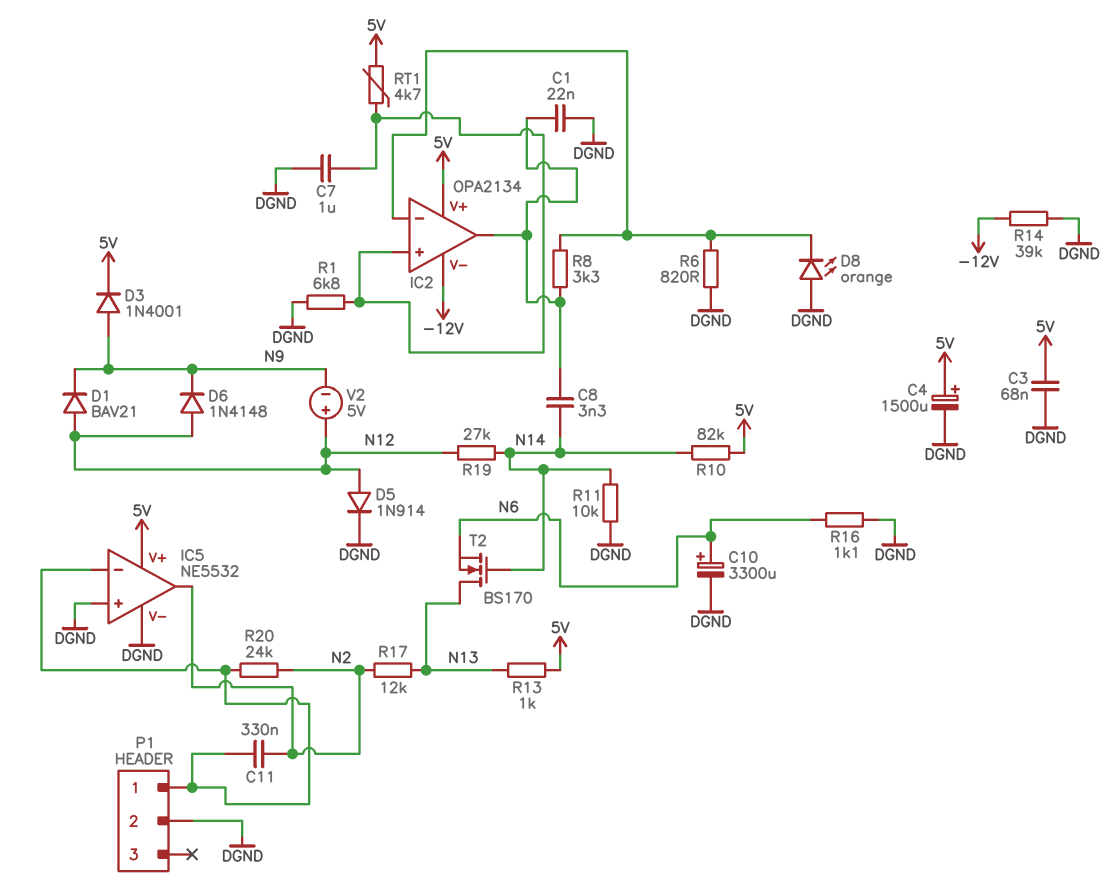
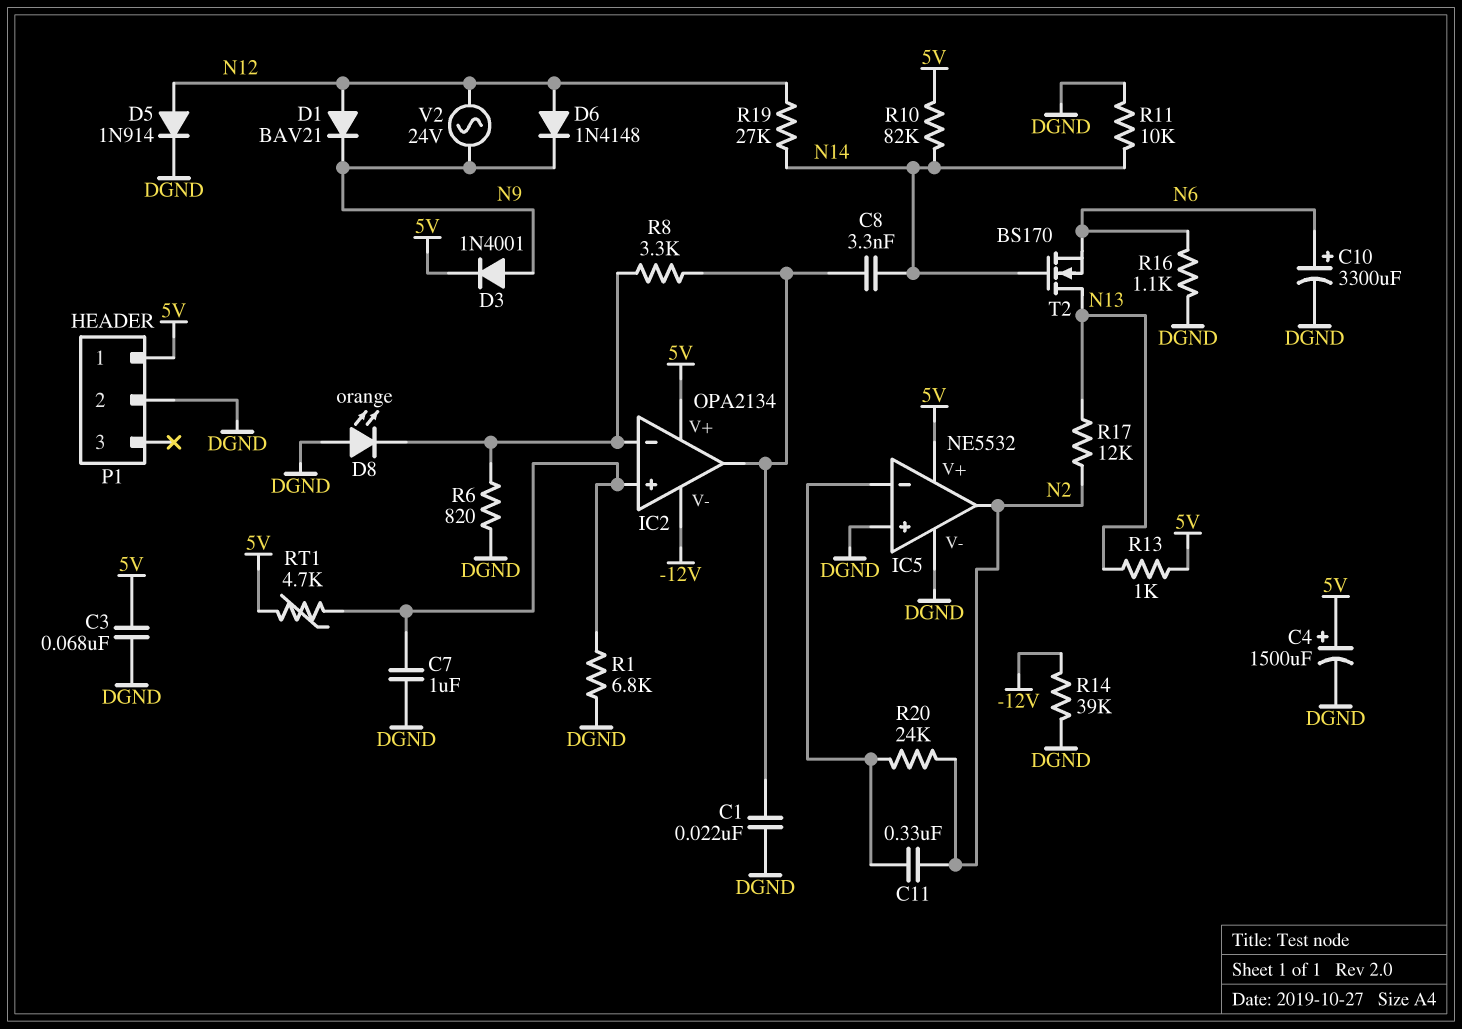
P1 pin 1: IC5/in- -> 5V
V2: 5V (plus N12, minus N9) -> AC 24V (N9, N12)

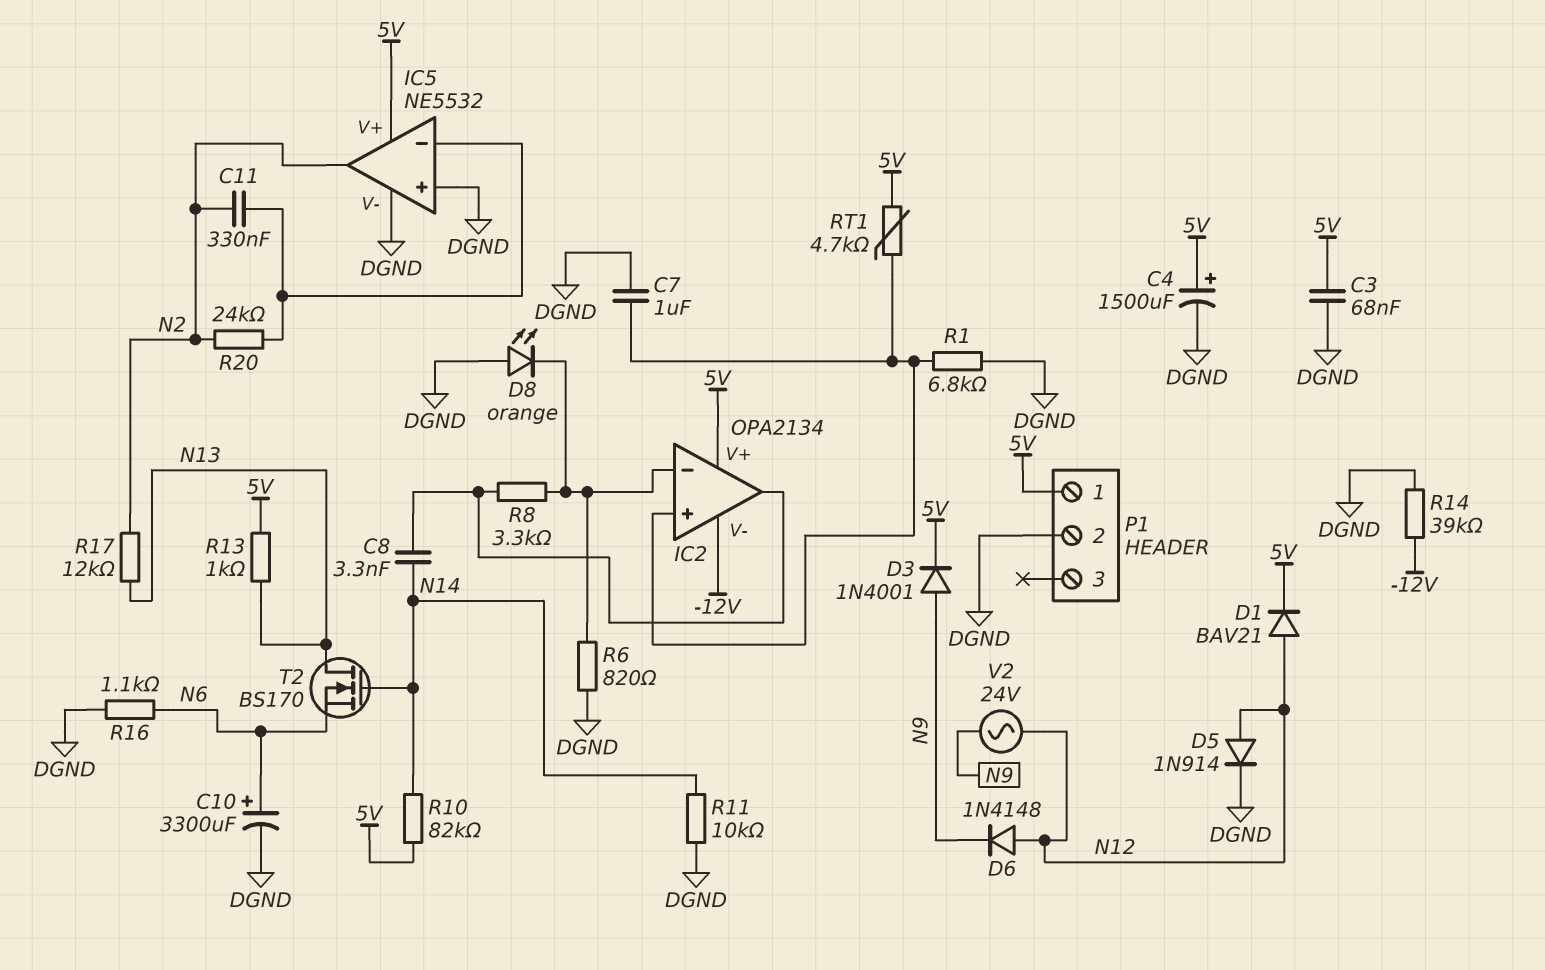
C1: 22nF (DGND, IC2/out) -> none
D1: diode BAV21 (A N12, K N9) -> diode BAV21 (A N12, K 5V)
R19: 27k (N12, N14) -> none

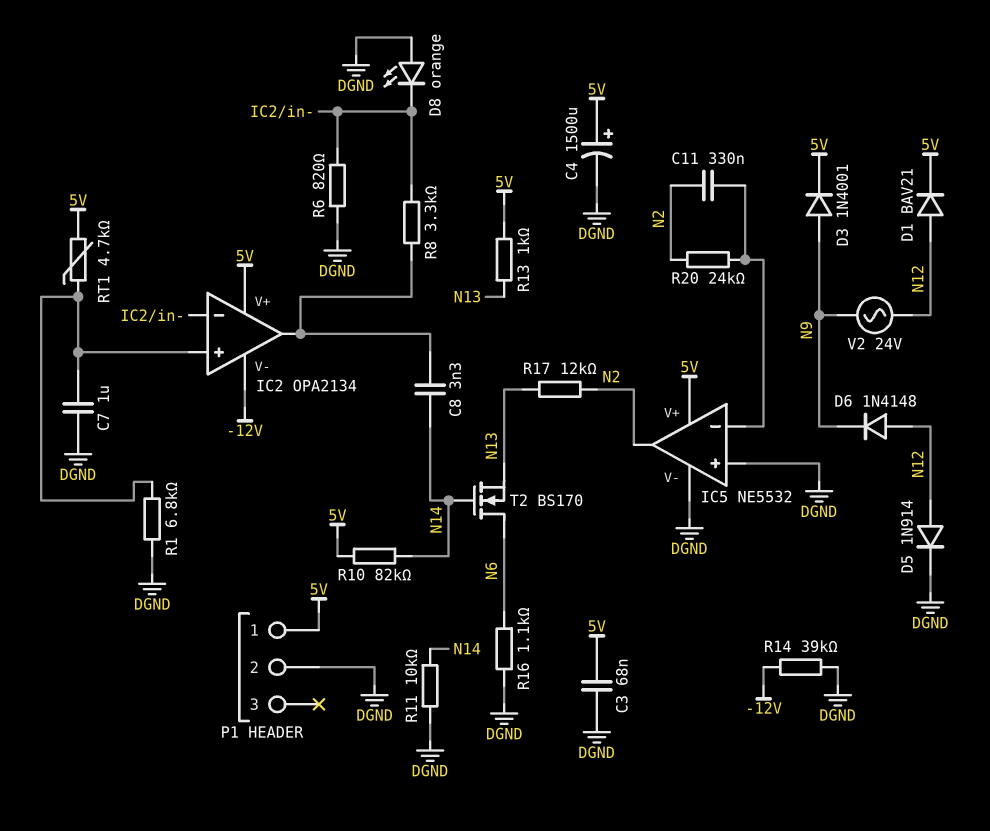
C10: 3300uF (plus N6, minus DGND) -> none
T2: NMOS BS170 (G N14, D N13, S N6) -> NMOS BS170 (G N14, D N6, S N13)

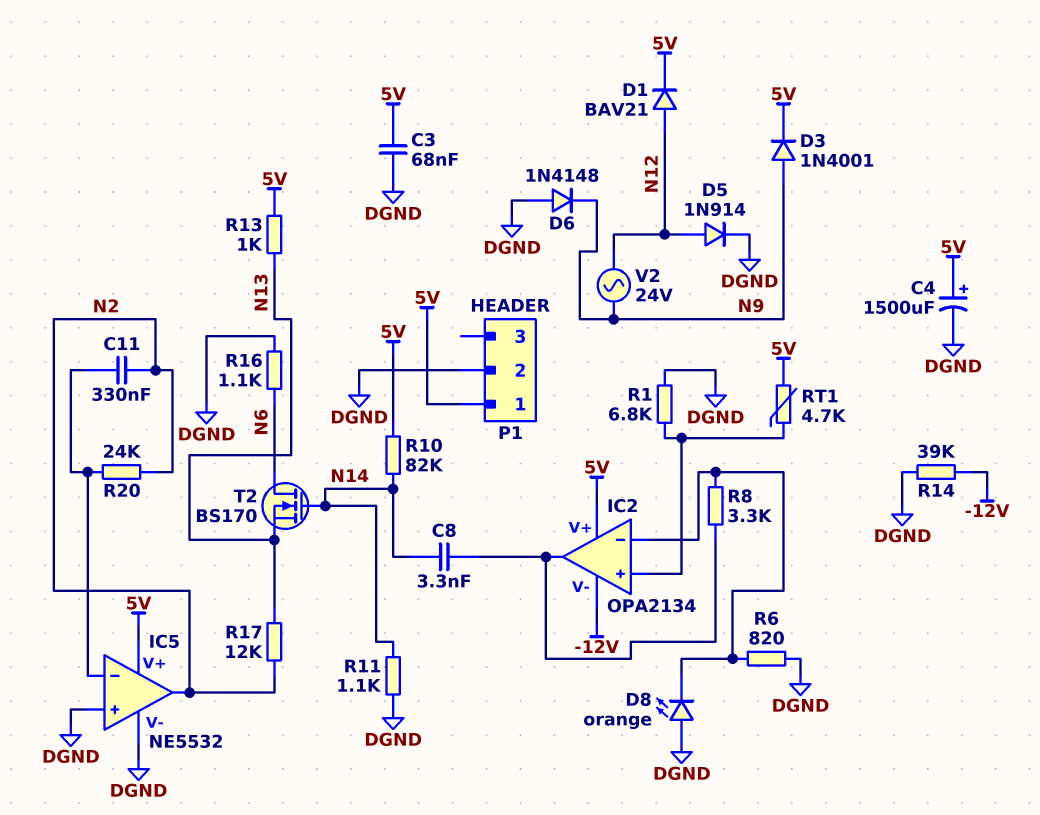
C7: 1uF (DGND, IC2/in+) -> none
D6: diode 1N4148 (A N12, K N9) -> diode 1N4148 (A DGND, K N9)
R11: 10k (DGND, N14) -> 1.1k (DGND, N14)

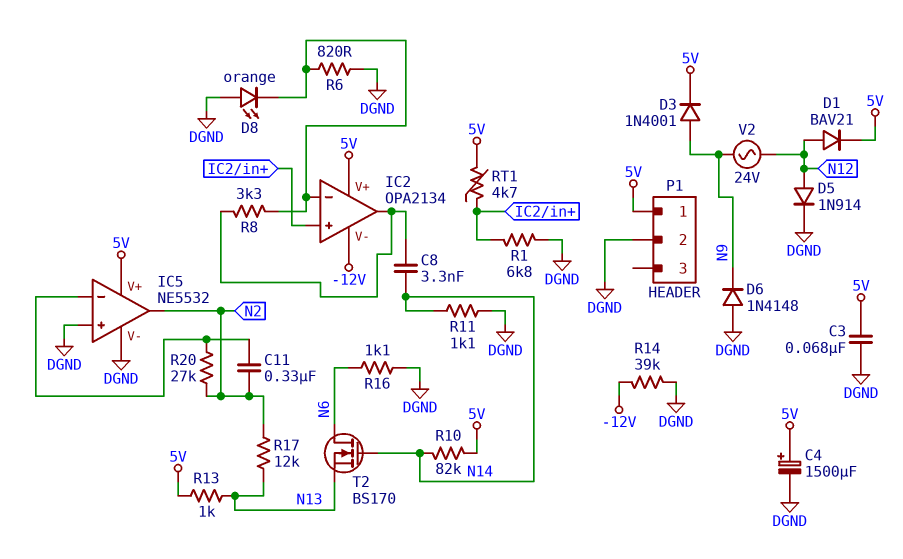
R20: 24k (IC5/in-, N2) -> 27k (IC5/in-, N2)

